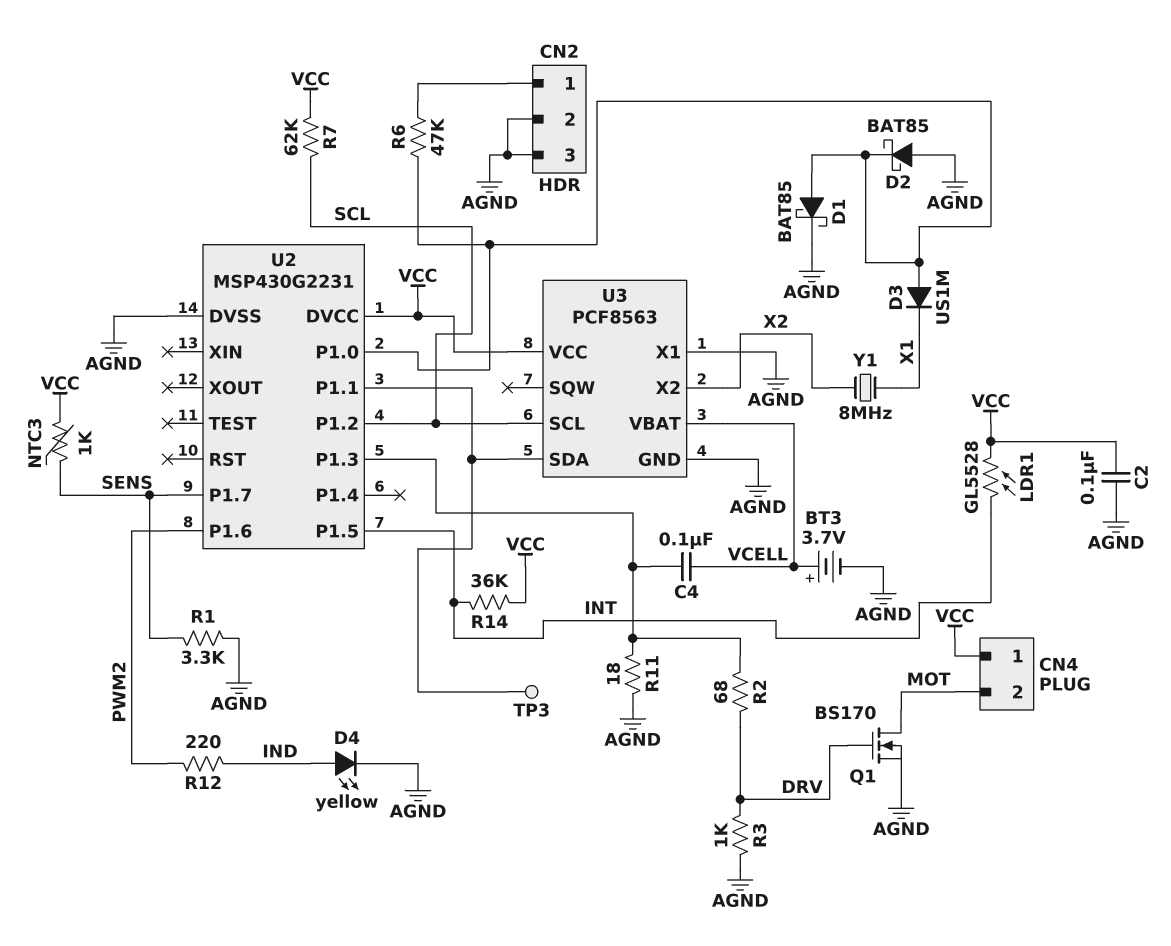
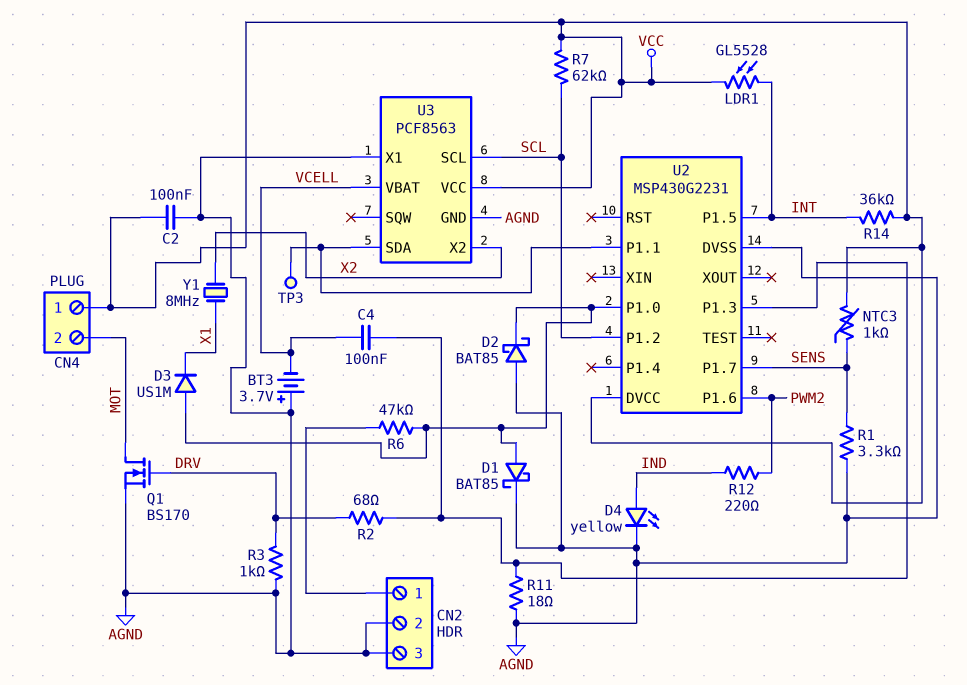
BT3: 3.7V (plus VCELL, minus AGND) -> 3.7V (plus AGND, minus VCELL)

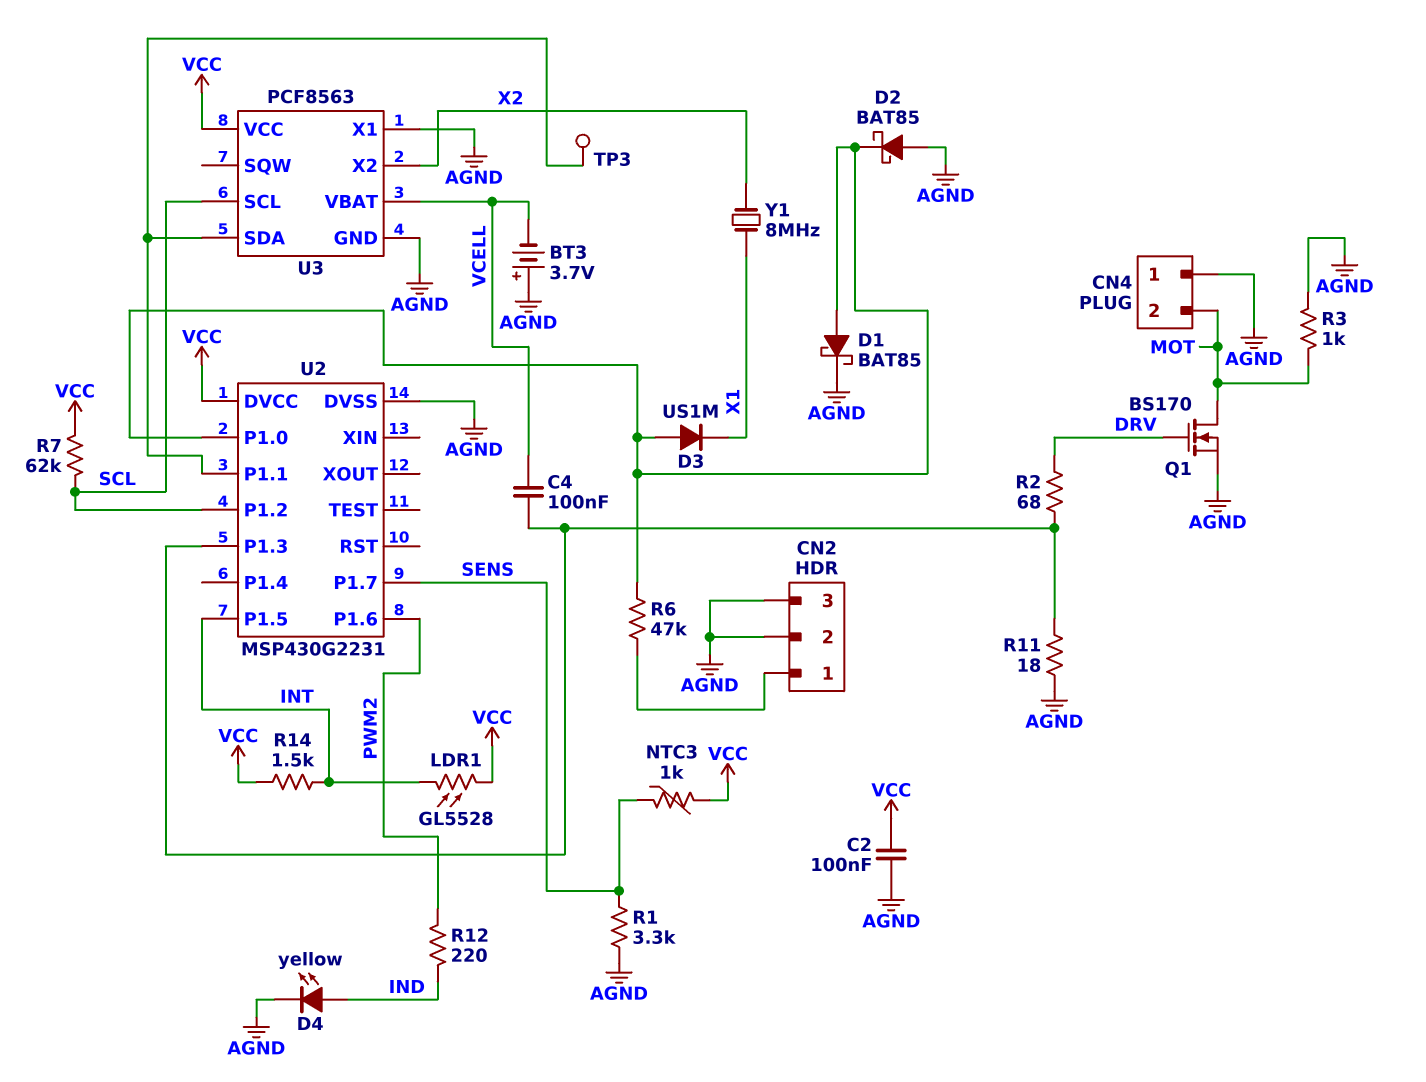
CN4 pin 1: VCC -> AGND
R3: 1k (AGND, DRV) -> 1k (AGND, MOT)
R14: 36k (INT, VCC) -> 1.5k (INT, VCC)

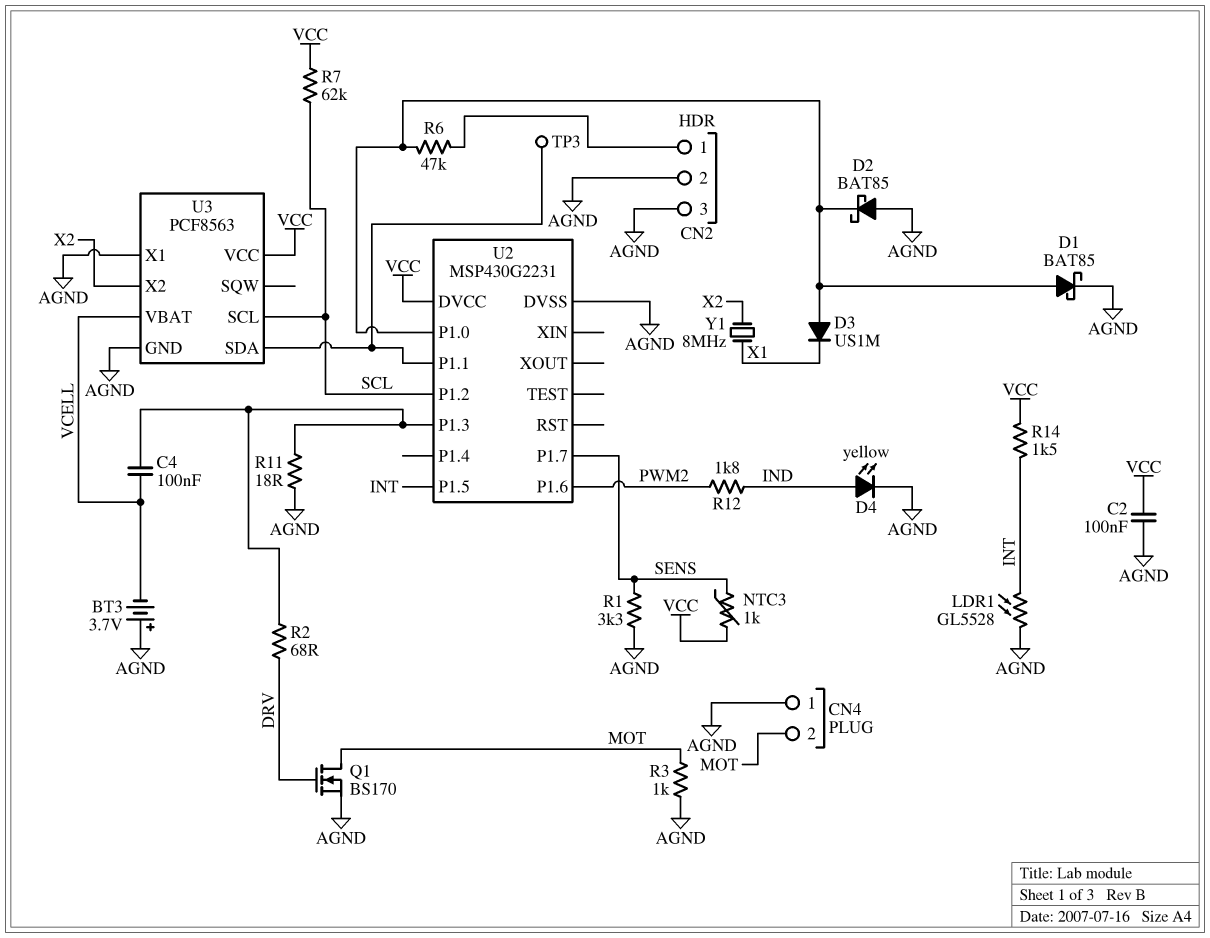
LDR1: GL5528 (INT, VCC) -> GL5528 (AGND, INT)
R12: 220 (IND, PWM2) -> 1.8k (IND, PWM2)

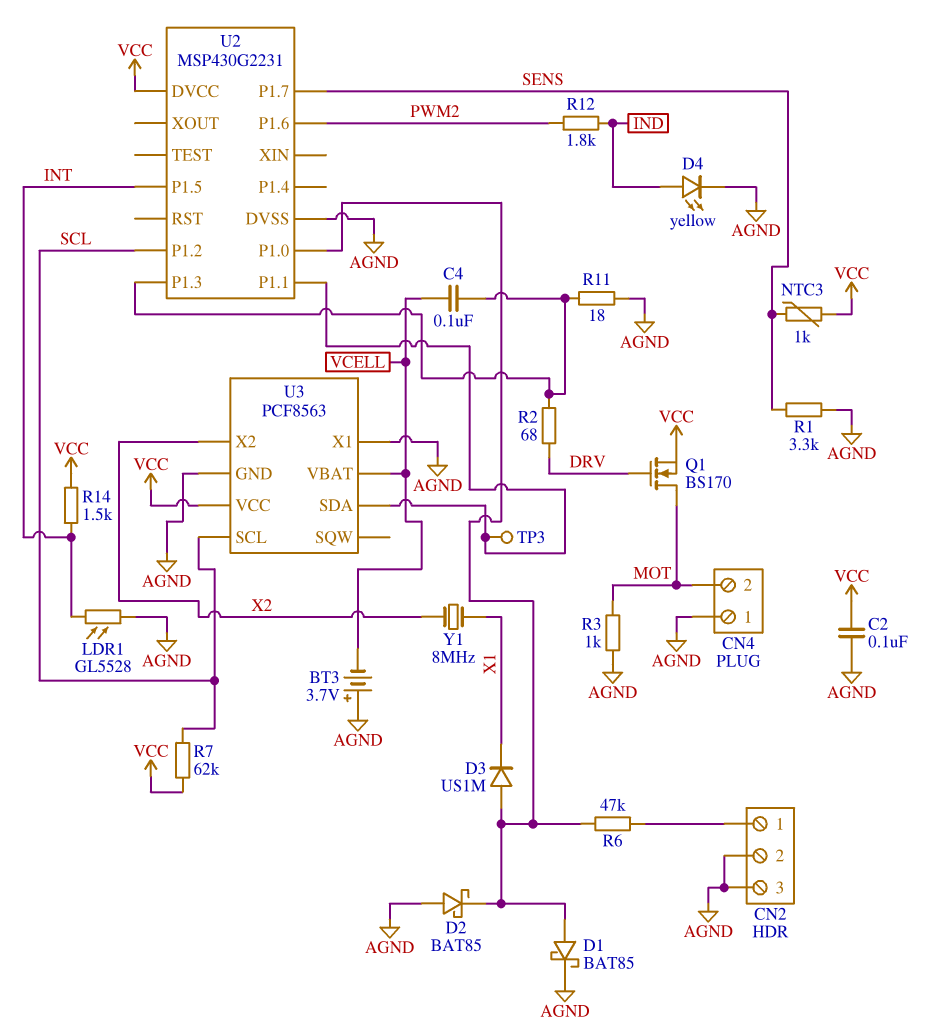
Q1: NMOS BS170 (G DRV, D MOT, S AGND) -> NMOS BS170 (G DRV, D MOT, S VCC)

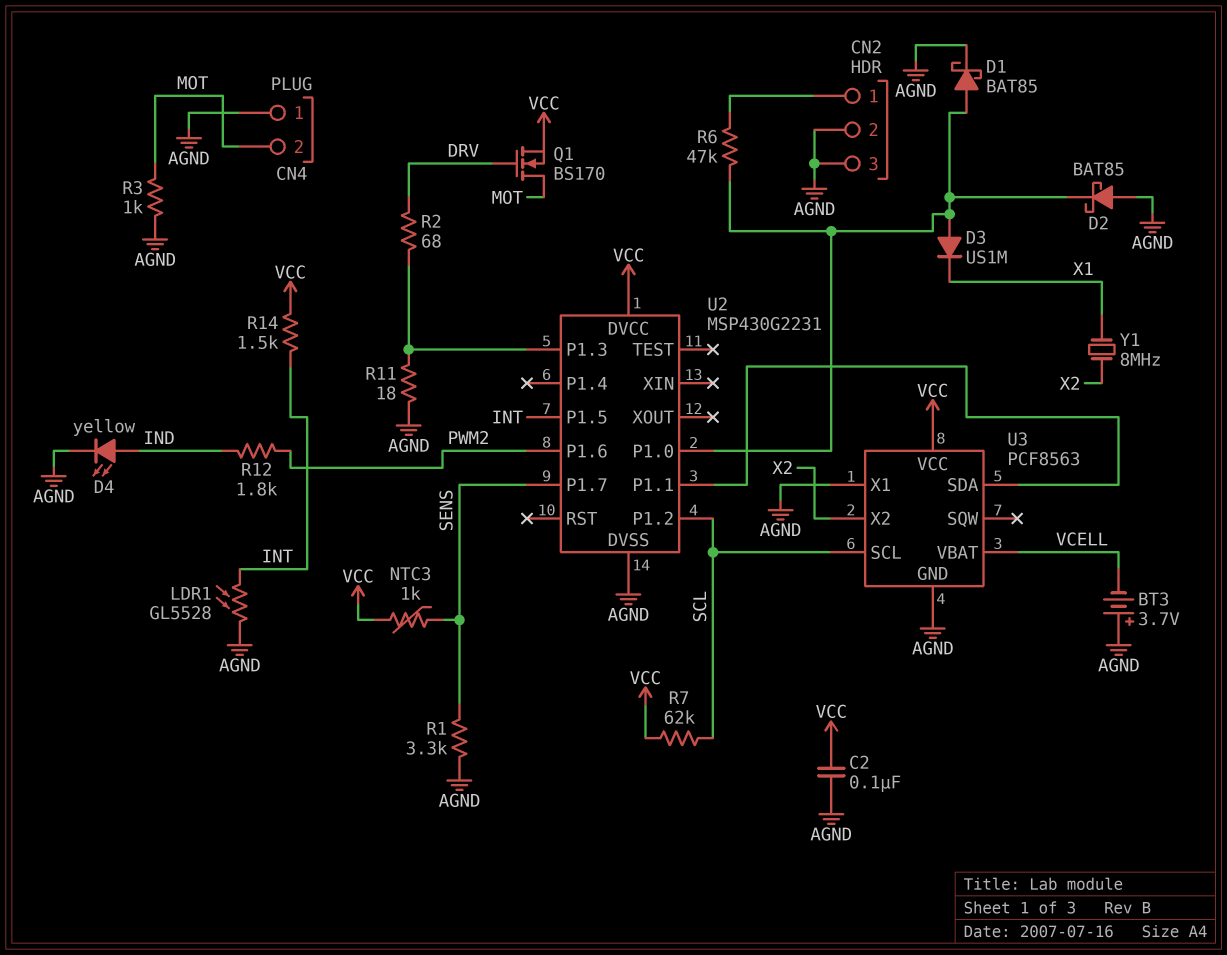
C4: 100nF (U2/P1.3, VCELL) -> none
TP3: test point (U2/P1.1) -> none

